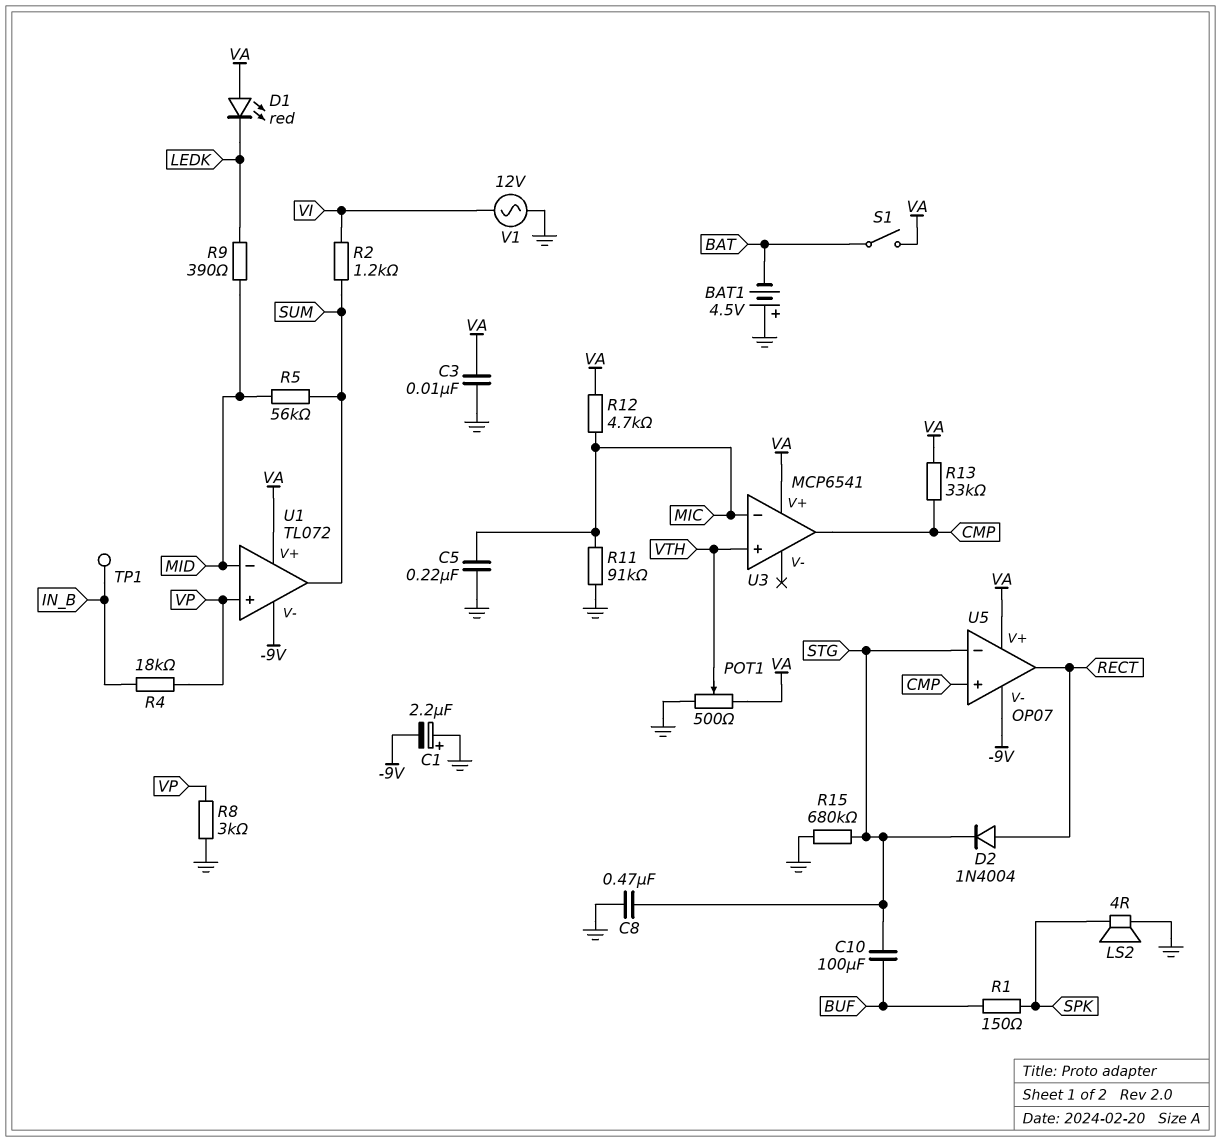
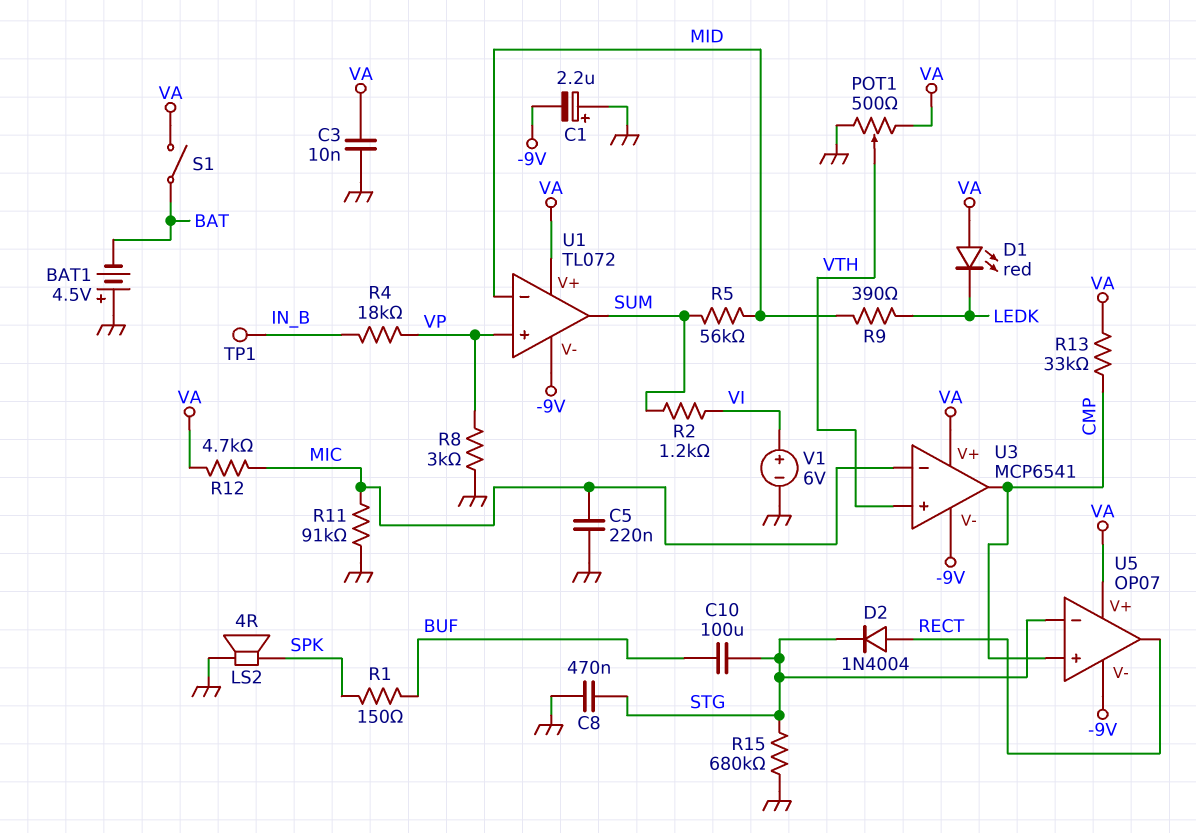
U3 pin V-: none -> -9V
V1: AC 12V (GND, VI) -> 6V (plus VI, minus GND)

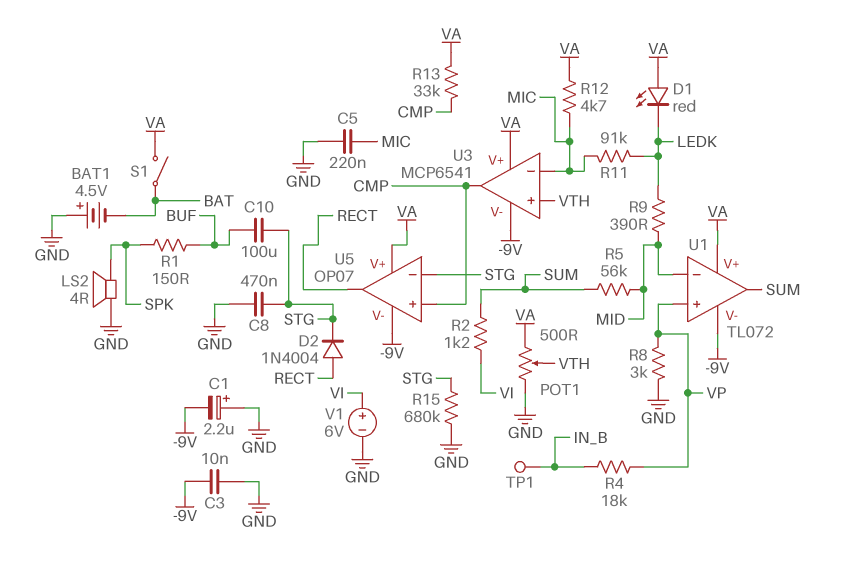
C3: 10nF (GND, VA) -> 10nF (-9V, GND)
R11: 91k (GND, MIC) -> 91k (LEDK, MIC)

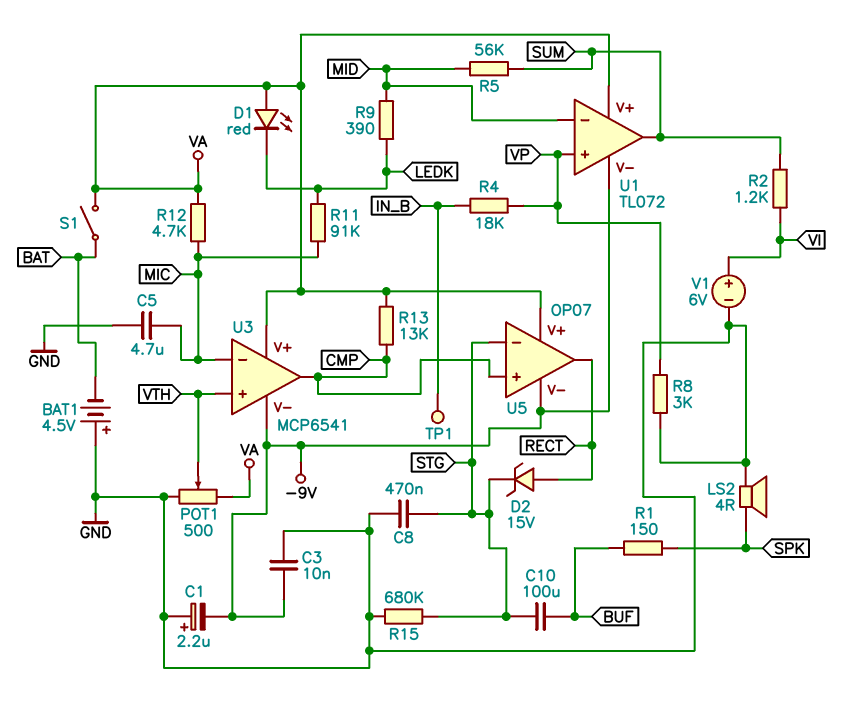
C5: 220nF (GND, MIC) -> 4.7uF (GND, MIC)
D2: diode 1N4004 (A RECT, K STG) -> zener 15V (A RECT, K STG)
R13: 33k (CMP, VA) -> 13k (CMP, VA)

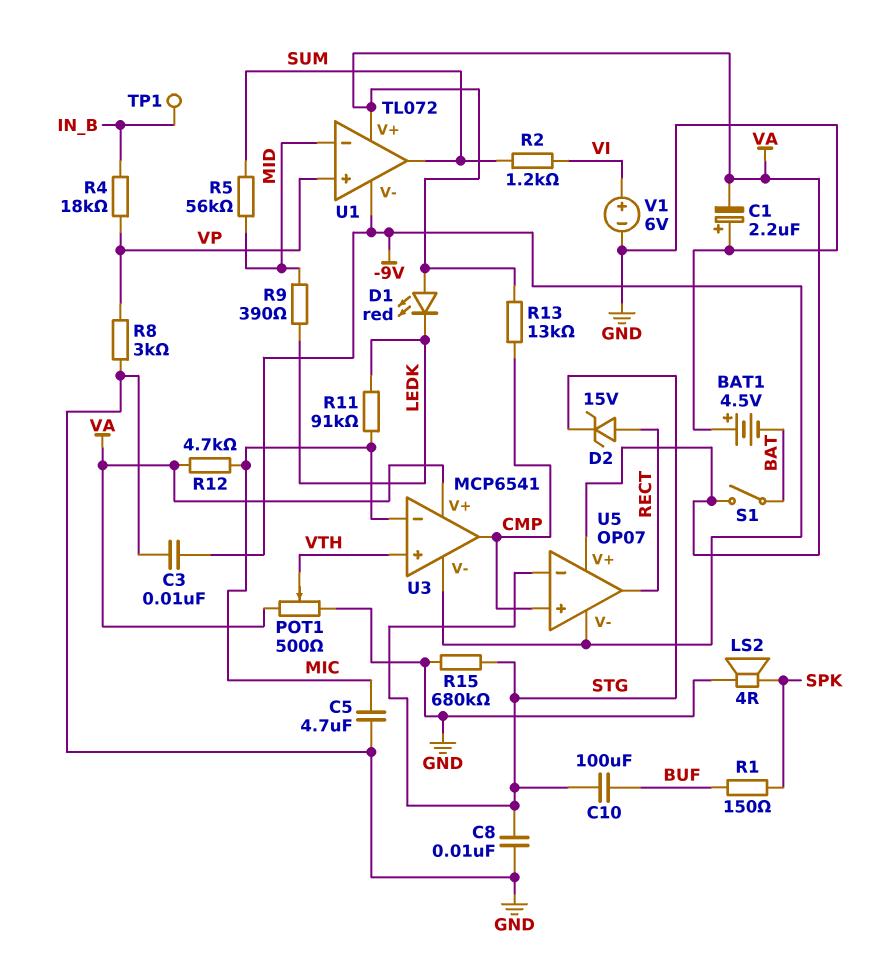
C1: 2.2uF (plus GND, minus -9V) -> 2.2uF (plus GND, minus VA)
C8: 470nF (GND, STG) -> 10nF (GND, STG)

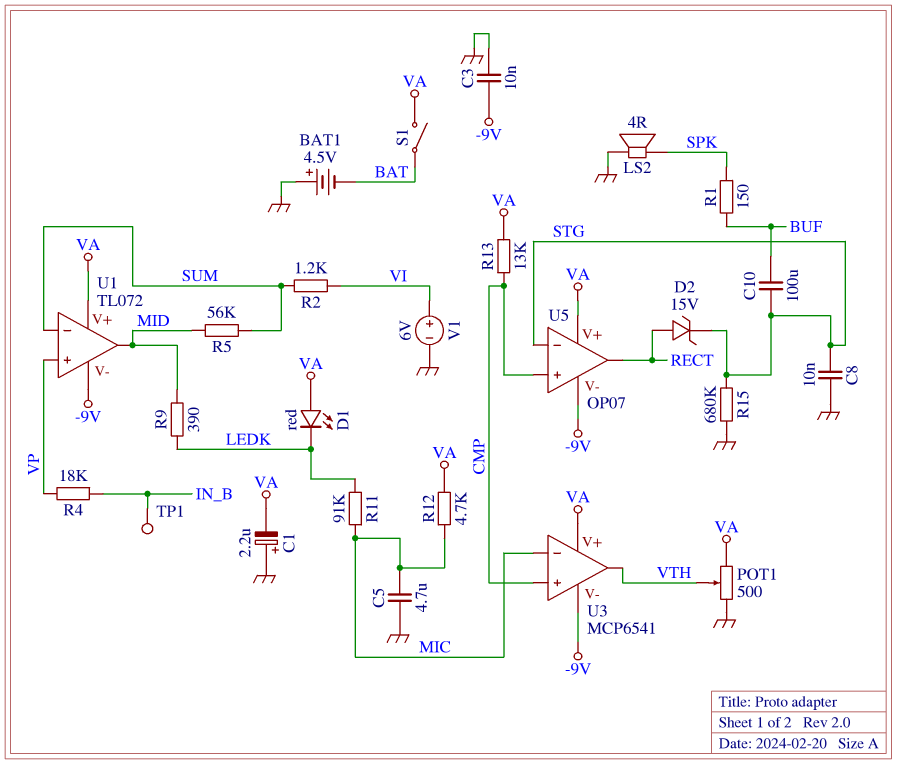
R8: 3k (GND, VP) -> none
U1 pin in-: MID -> SUM
U1 pin out: SUM -> MID
U3 pin in+: VTH -> CMP
U3 pin out: CMP -> VTH

